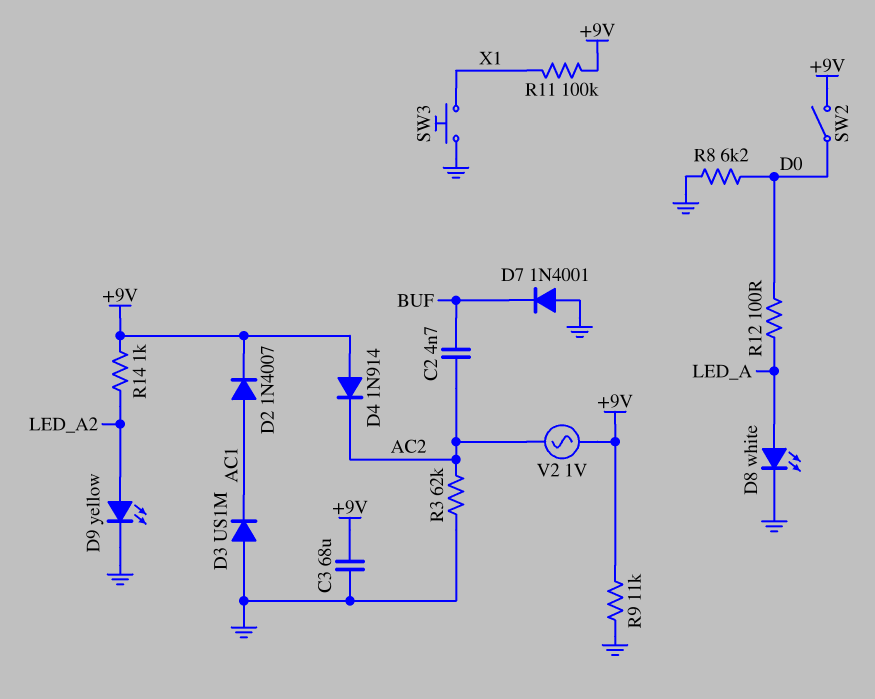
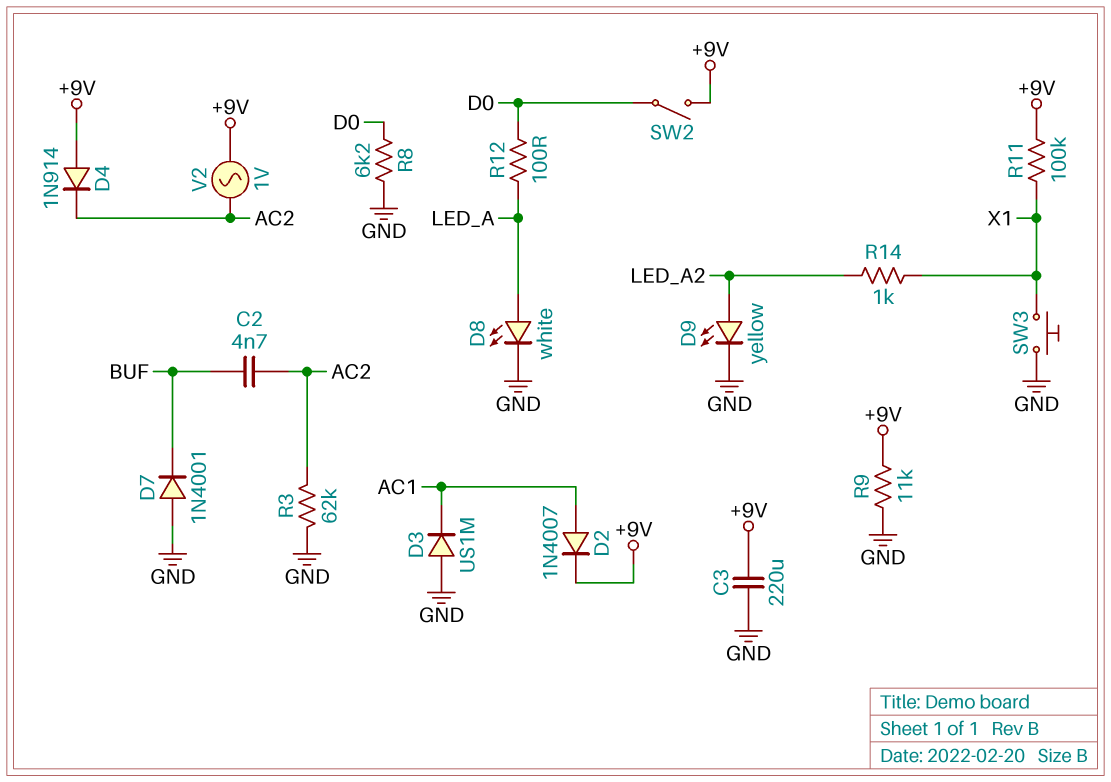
C3: 68uF (+9V, GND) -> 220uF (+9V, GND)
R14: 1k (+9V, LED_A2) -> 1k (LED_A2, X1)

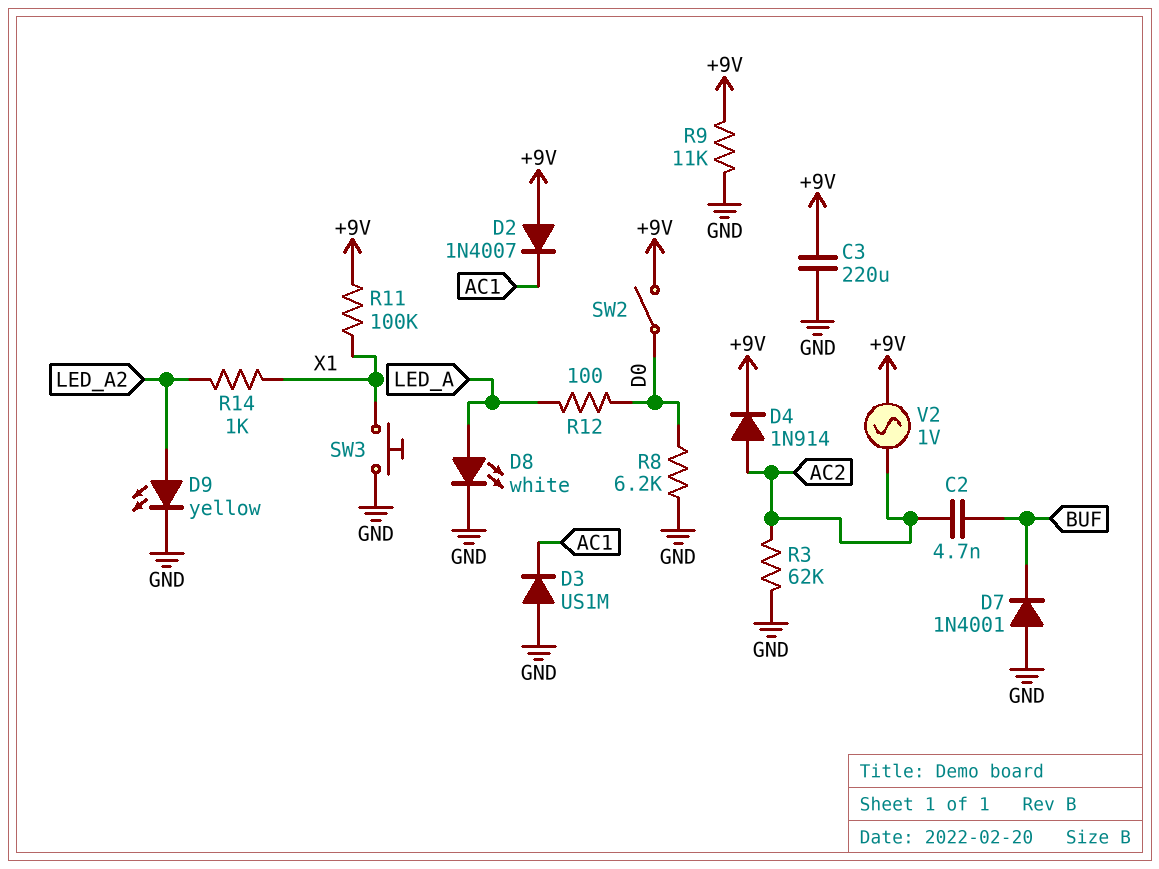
D2: diode 1N4007 (A AC1, K +9V) -> diode 1N4007 (A +9V, K AC1)
D4: diode 1N914 (A +9V, K AC2) -> diode 1N914 (A AC2, K +9V)

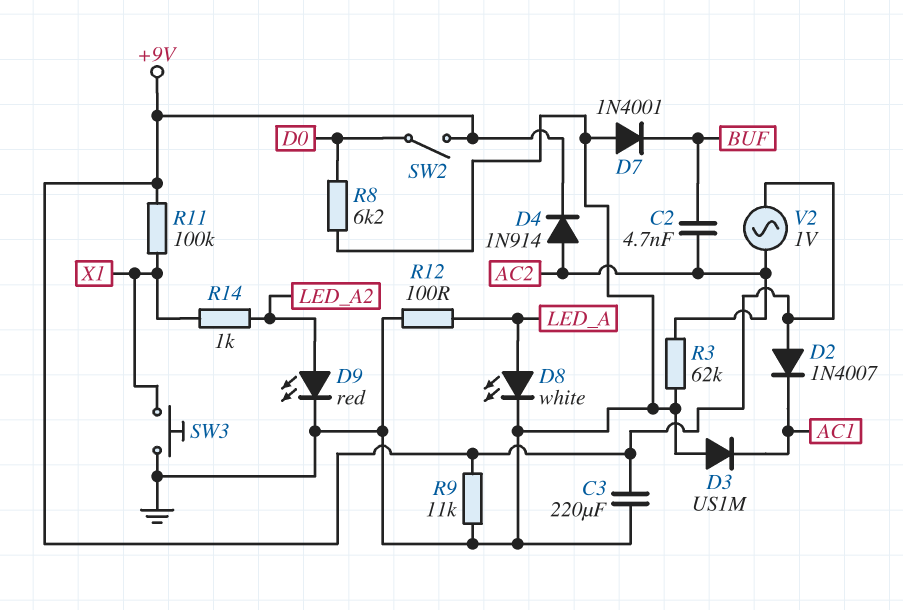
D9: LED yellow (A LED_A2, K GND) -> LED red (A LED_A2, K GND)
R12: 100 (D0, LED_A) -> 100 (GND, LED_A)

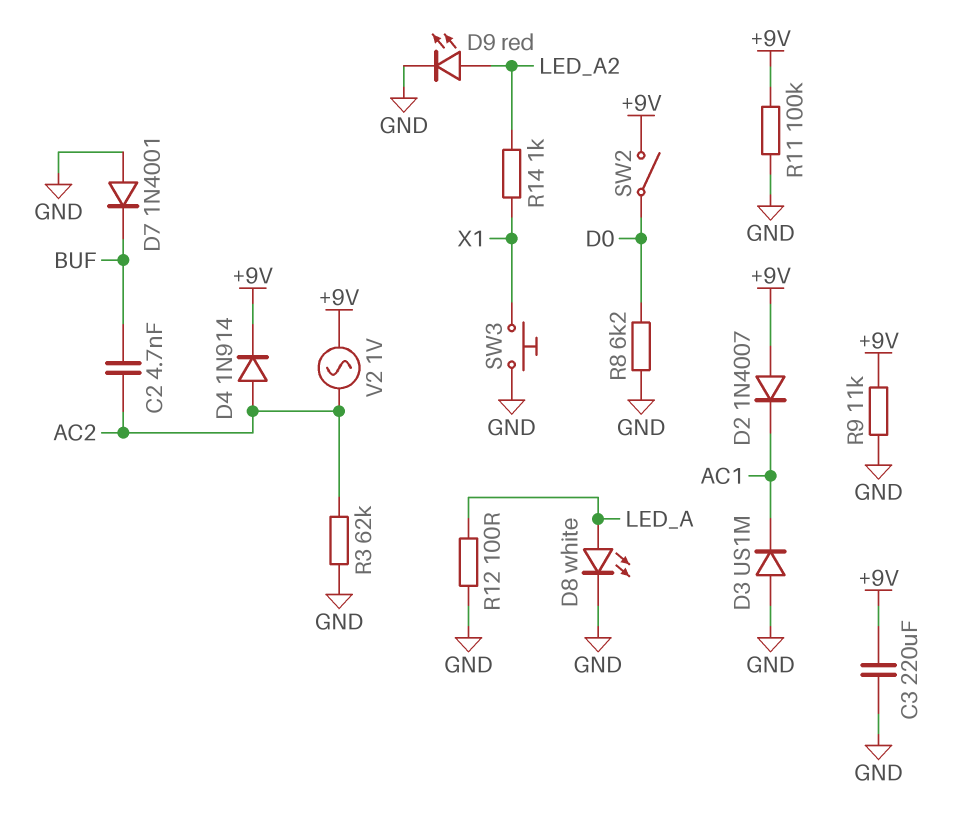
R11: 100k (+9V, X1) -> 100k (+9V, GND)

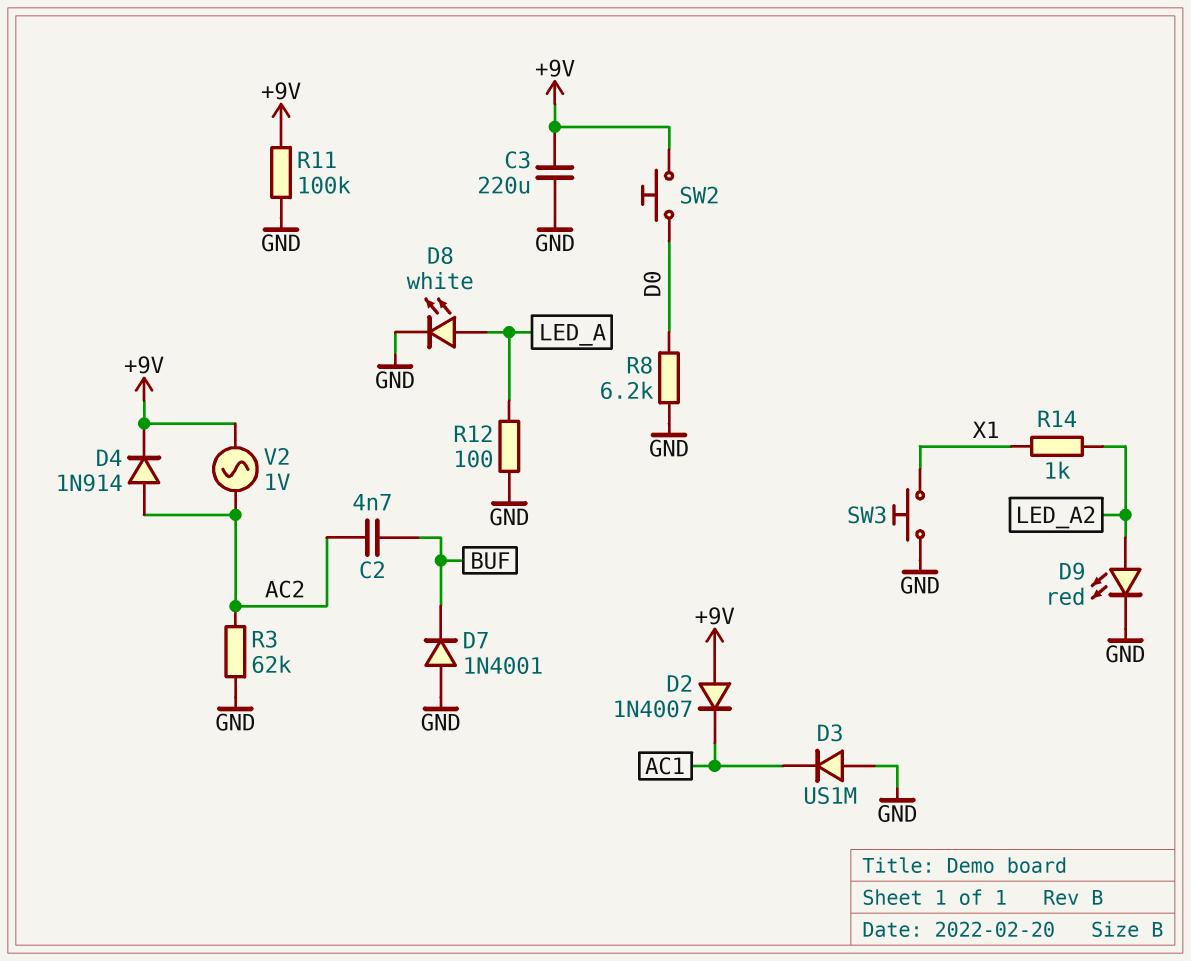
R9: 11k (+9V, GND) -> none
SW2: switch (+9V, D0) -> button (+9V, D0)

